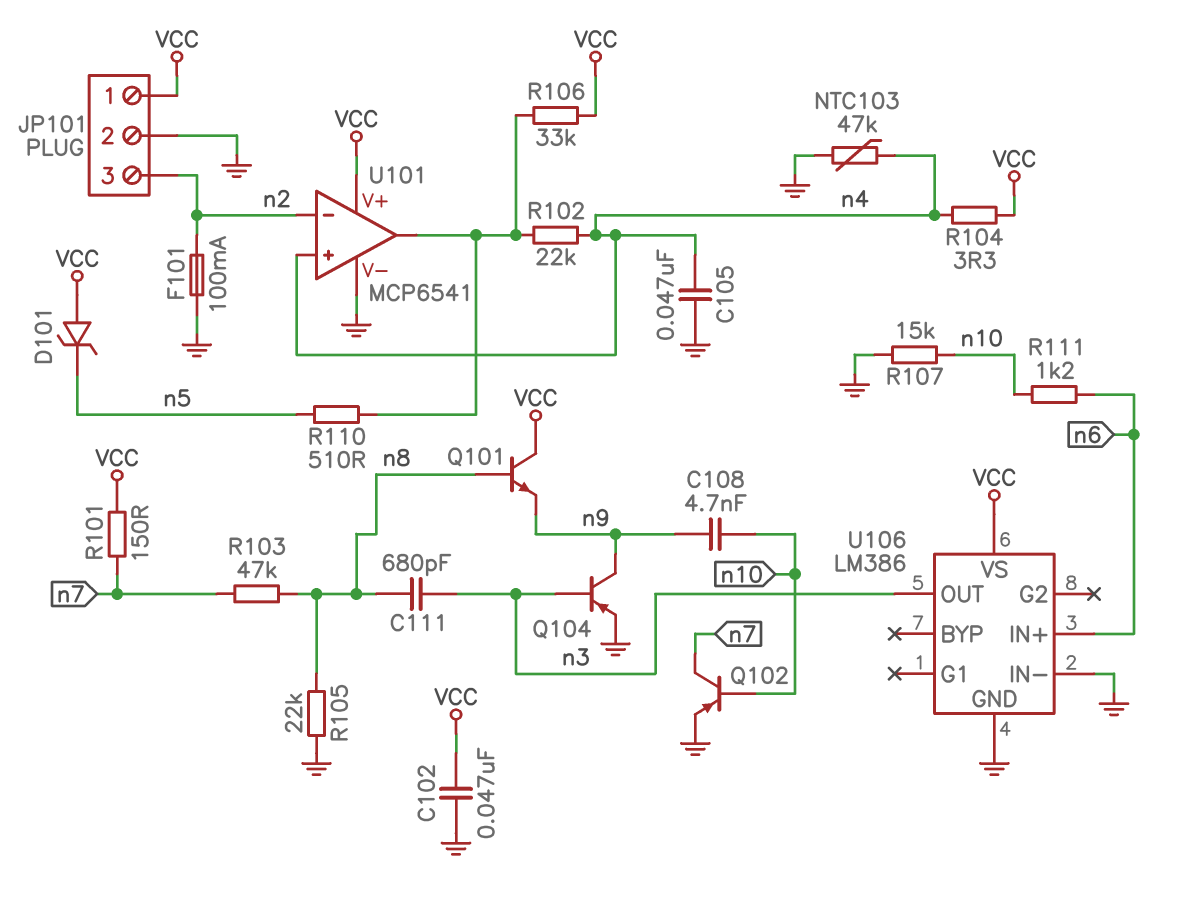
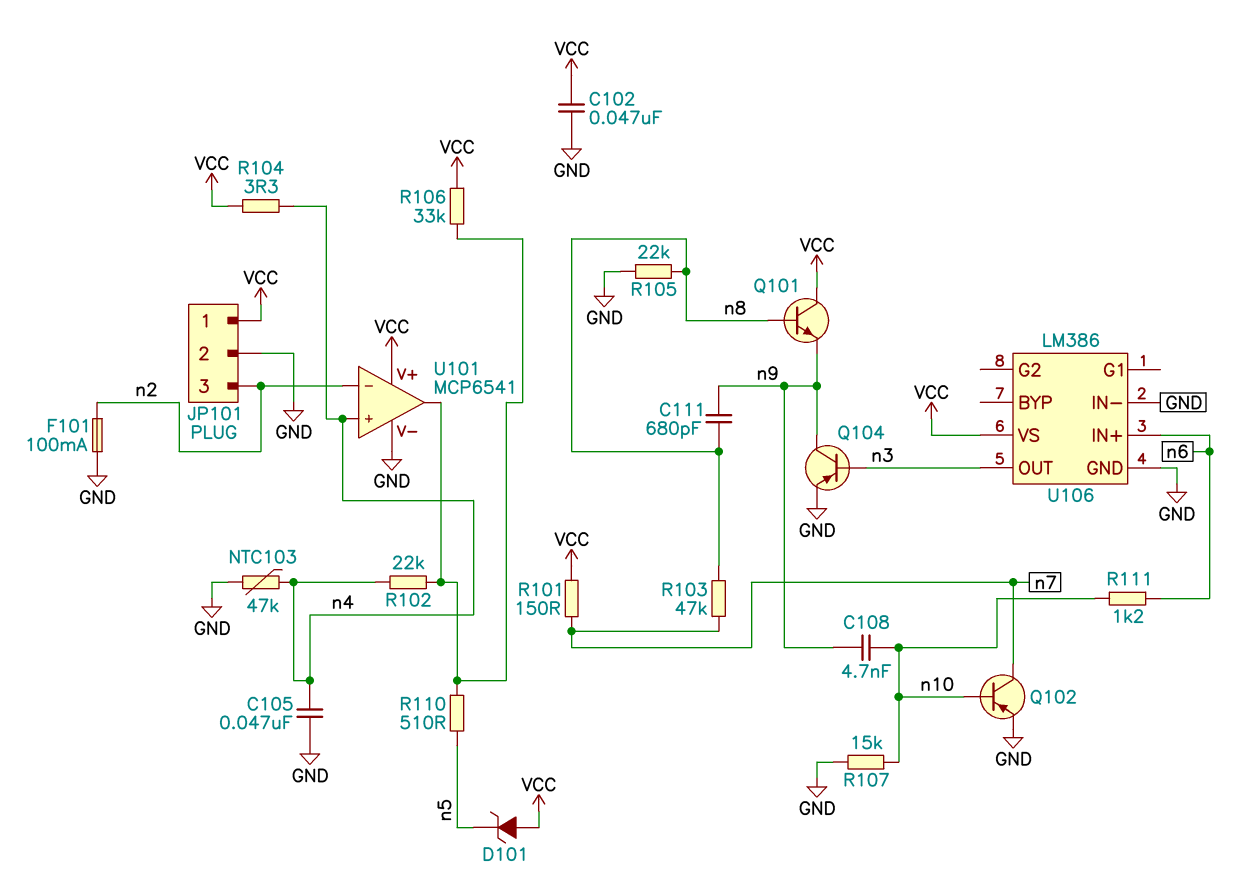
C111: 680pF (n3, n8) -> 680pF (n8, n9)

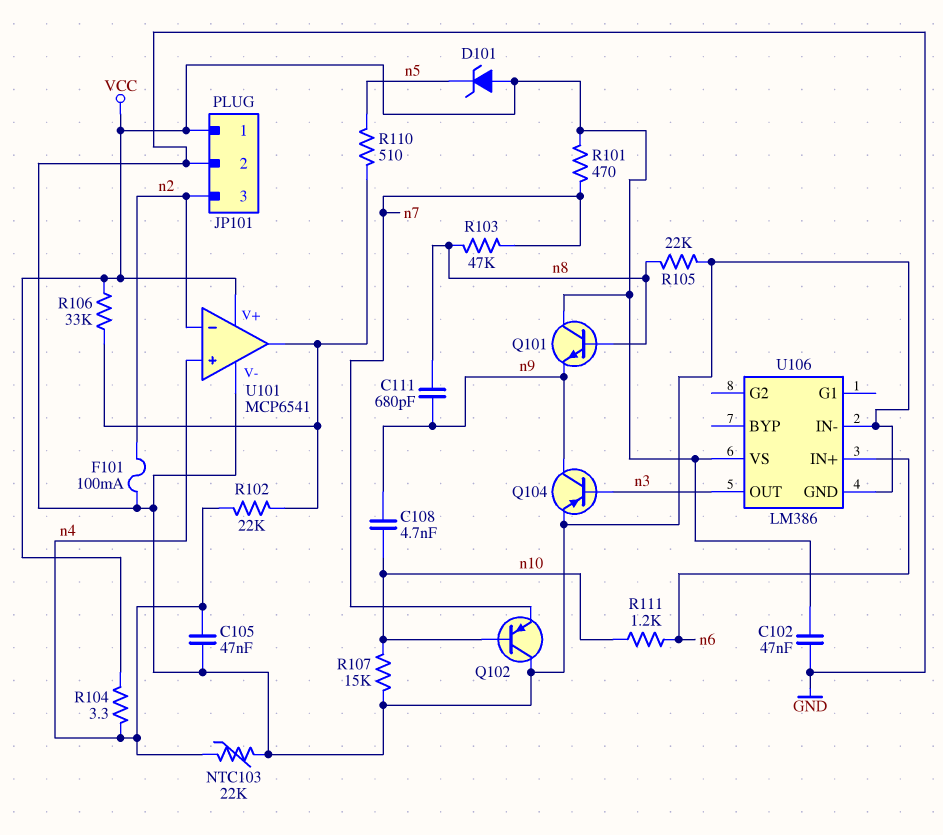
NTC103: 47k (GND, n4) -> 22k (GND, n4)
Q102: PNP (B n10, C n7, E GND) -> PNP (B n10, C GND, E n7)
R101: 150 (VCC, n7) -> 470 (VCC, n7)

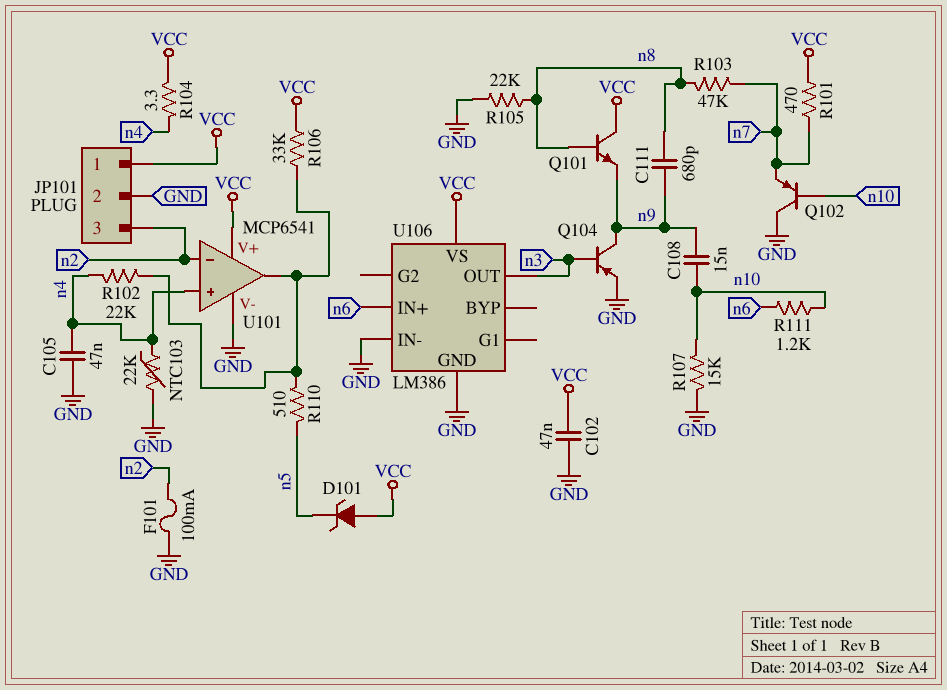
C108: 4.7nF (n9, n10) -> 15nF (n9, n10)

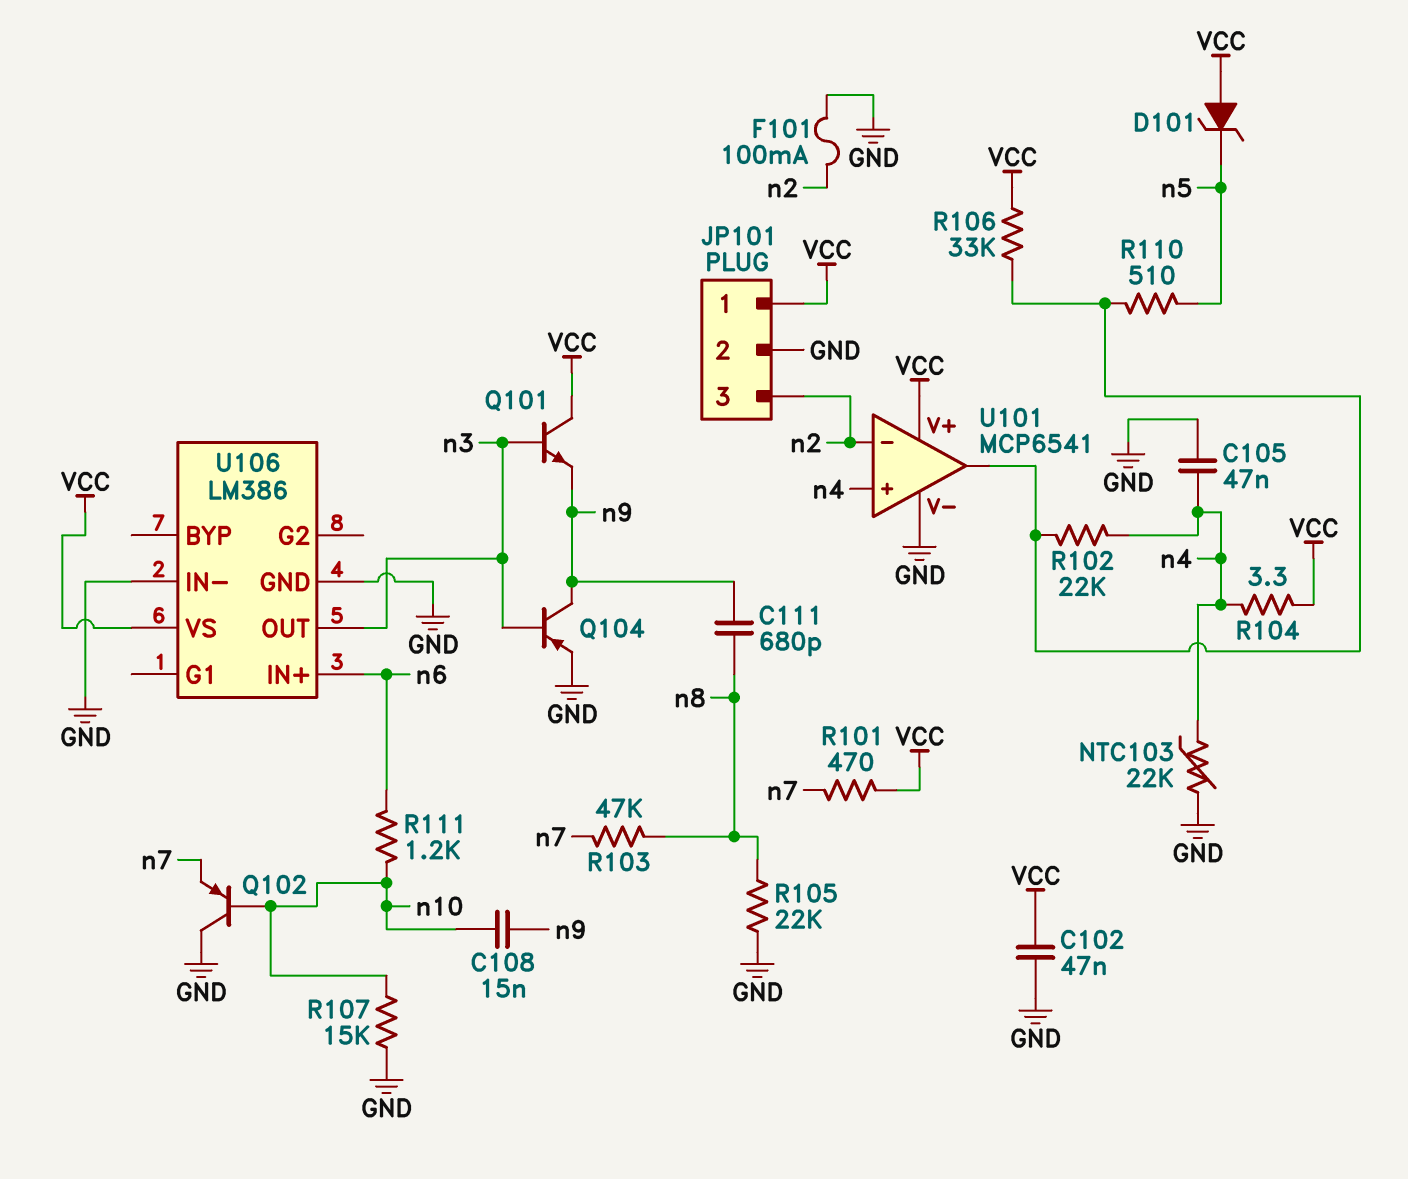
Q101: NPN (B n8, C VCC, E n9) -> NPN (B n3, C VCC, E n9)

